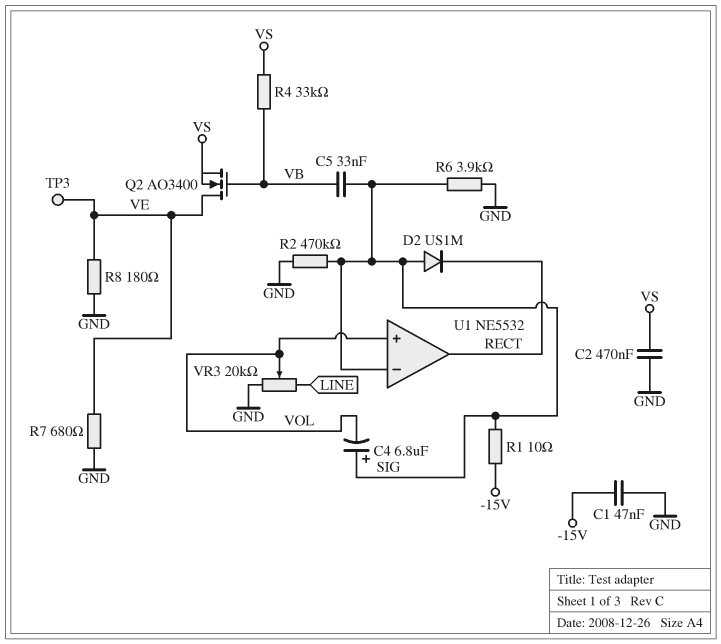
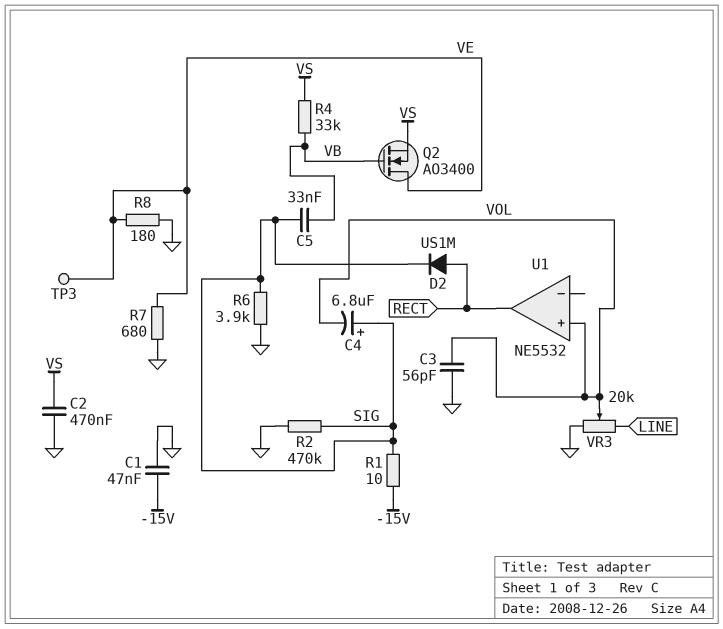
C3: none -> 56pF (GND, VOL)
D2: diode US1M (A SIG, K RECT) -> diode US1M (A RECT, K SIG)
U1 pin in-: SIG -> none

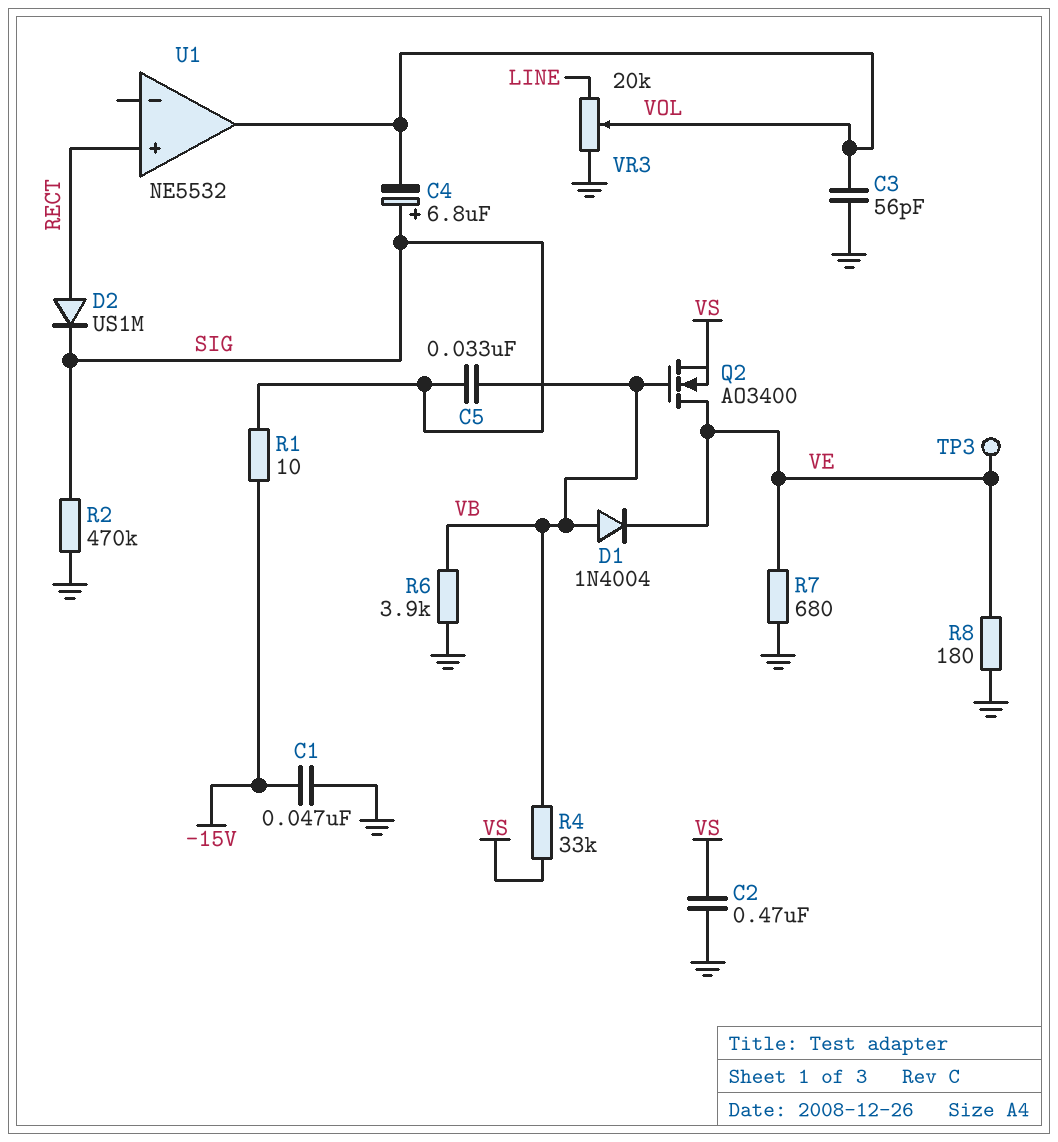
D1: none -> diode 1N4004 (A VB, K VE)
R6: 3.9k (GND, SIG) -> 3.9k (GND, VB)
U1 pin in+: VOL -> RECT
U1 pin out: RECT -> VOL

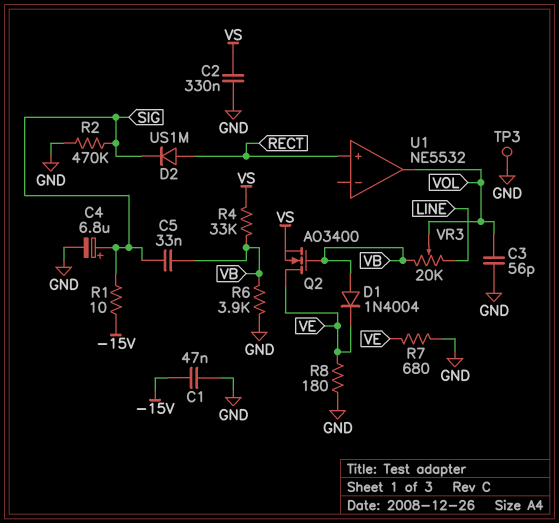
C2: 470nF (GND, VS) -> 330nF (GND, VS)
C4: 6.8uF (plus SIG, minus VOL) -> 6.8uF (plus SIG, minus GND)
TP3: test point (VE) -> test point (GND)
VR3: 20k (GND, LINE, wiper VOL) -> 20k (LINE, VB, wiper VOL)

